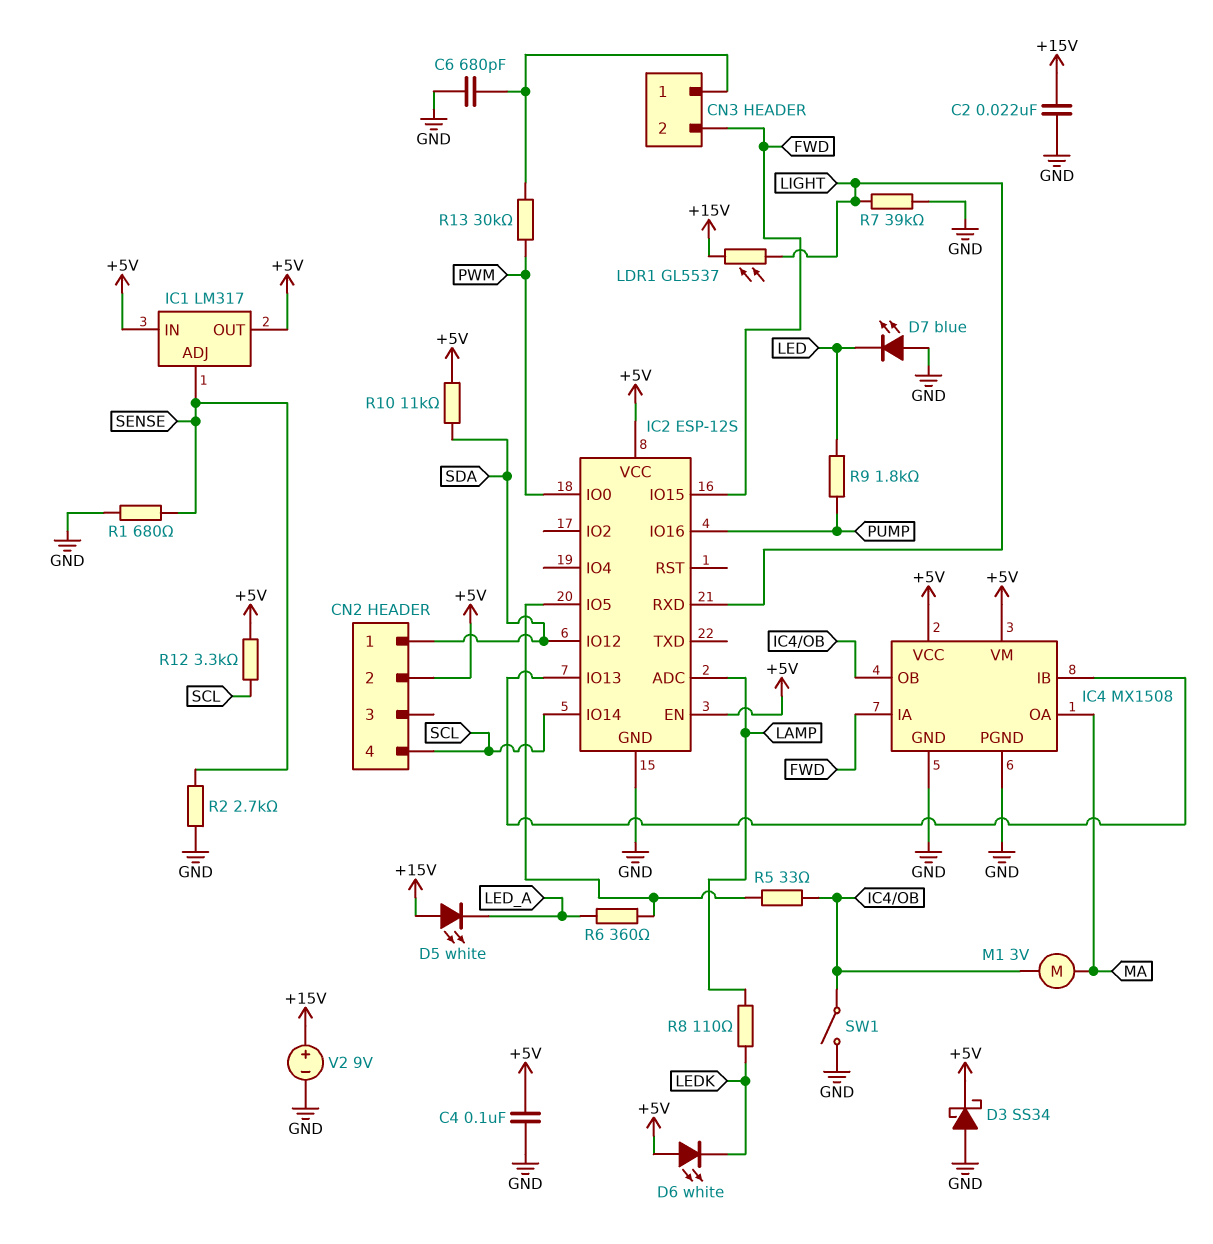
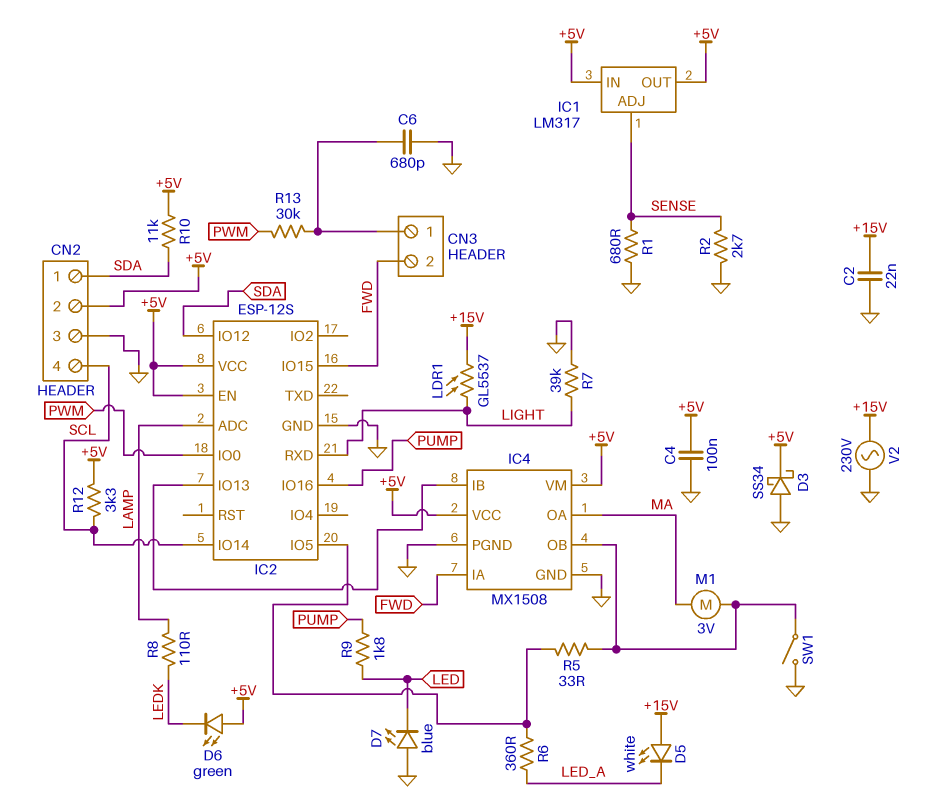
CN2 pin 3: none -> GND
D6: LED white (A +5V, K LEDK) -> LED green (A +5V, K LEDK)
V2: 9V (plus +15V, minus GND) -> AC 230V (+15V, GND)

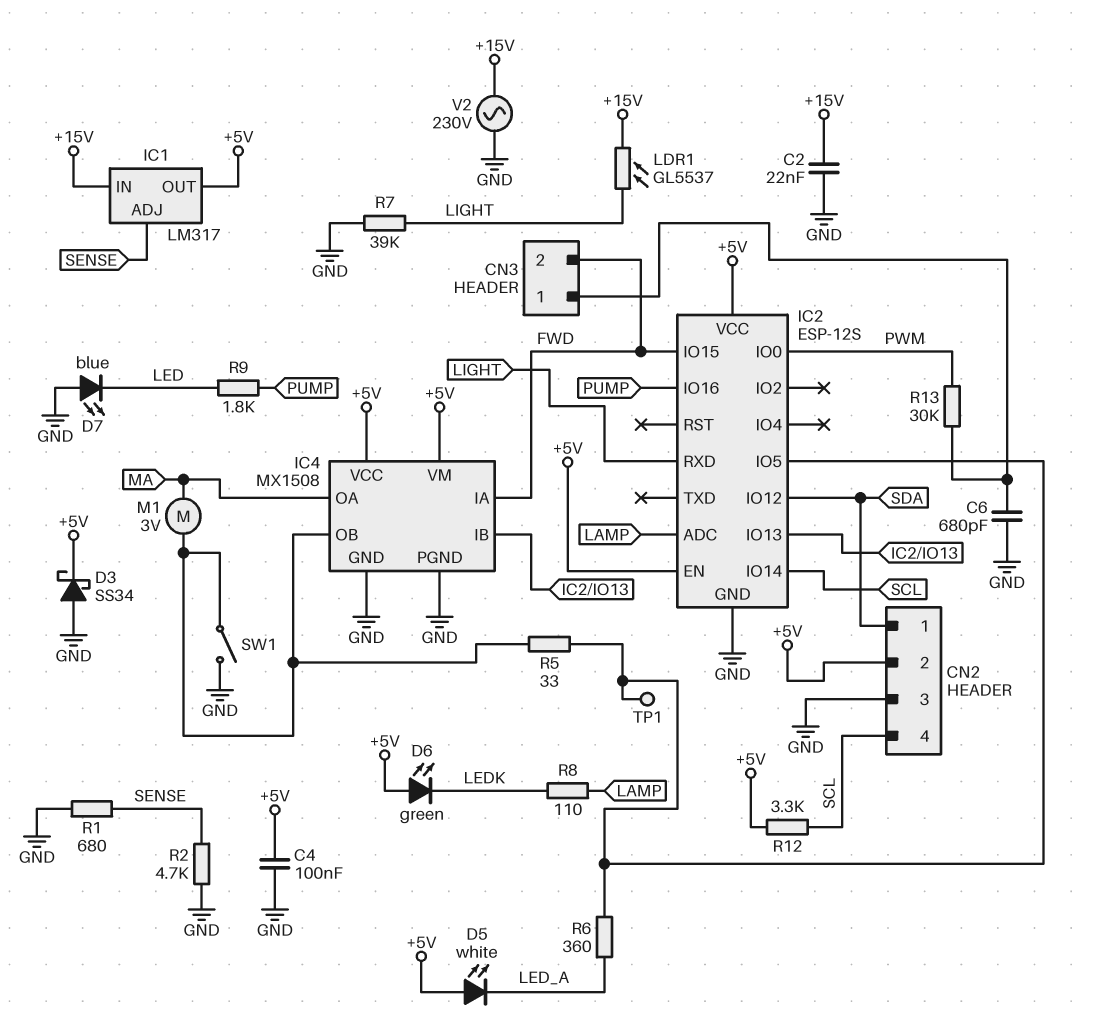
D5: LED white (A +15V, K LED_A) -> LED white (A +5V, K LED_A)
IC1 pin IN: +5V -> +15V
R2: 2.7k (GND, SENSE) -> 4.7k (GND, SENSE)
R10: 11k (+5V, SDA) -> none
TP1: none -> test point (IC2/IO5)

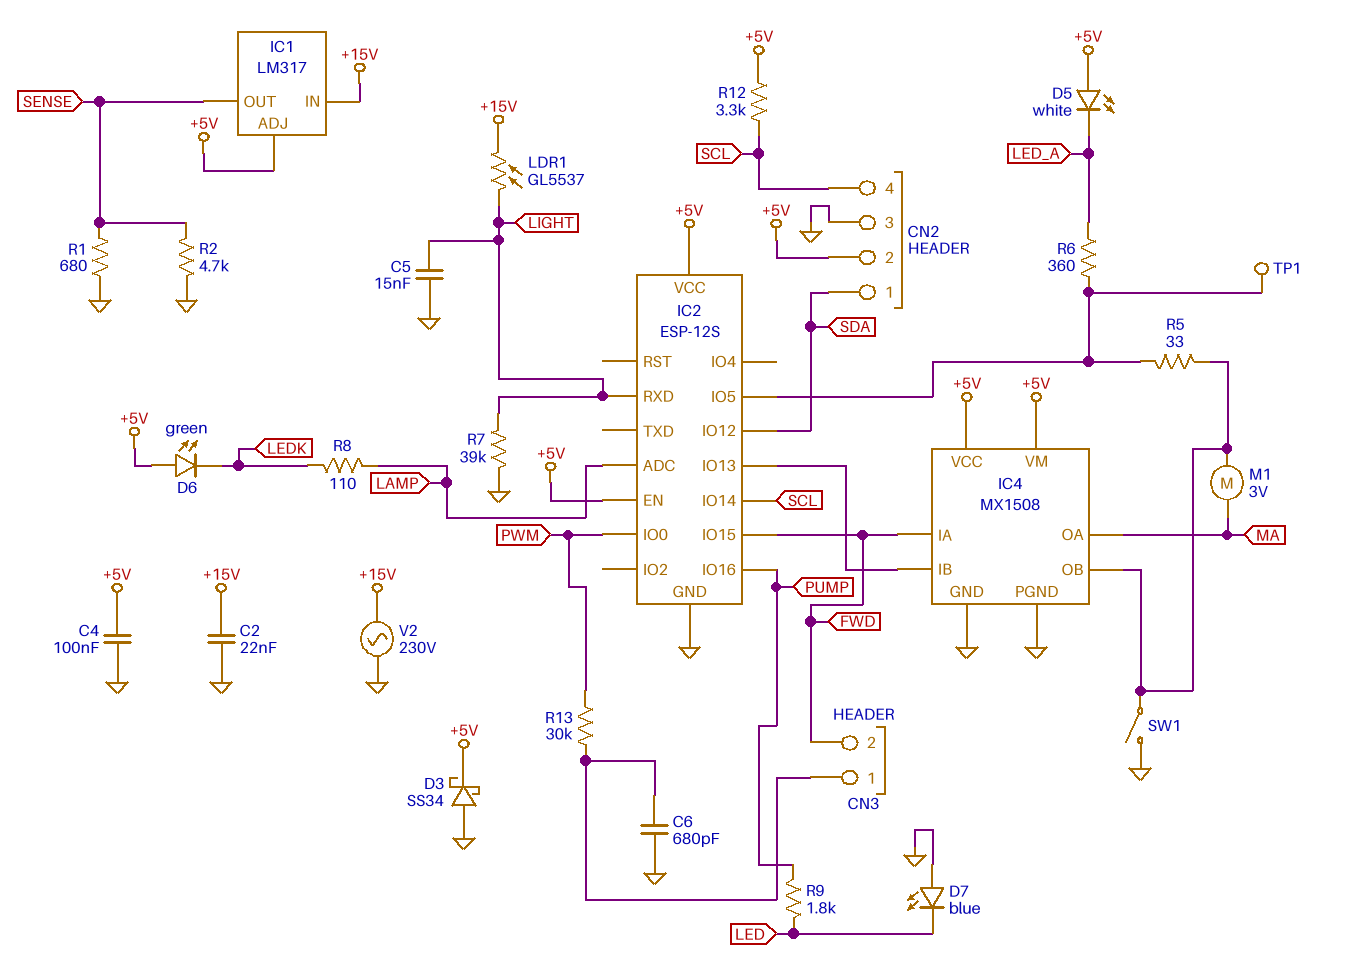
C5: none -> 15nF (GND, LIGHT)
IC1 pin ADJ: SENSE -> +5V
IC1 pin OUT: +5V -> SENSE

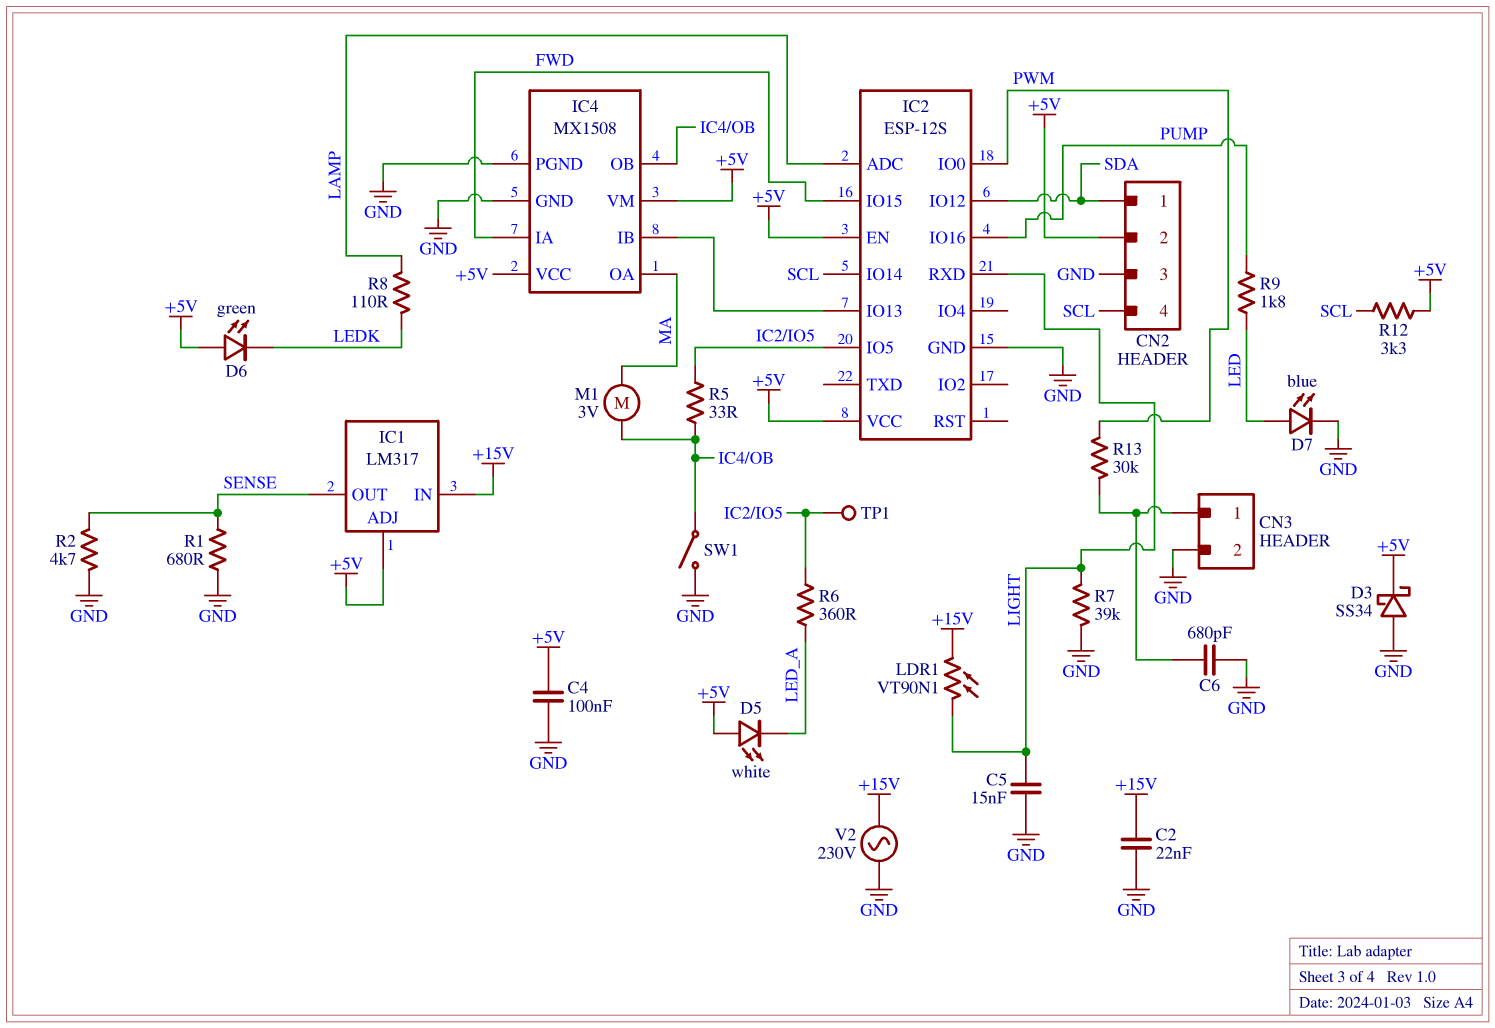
CN3 pin 2: FWD -> GND
D7: LED blue (A GND, K LED) -> LED blue (A LED, K GND)
LDR1: GL5537 (+15V, LIGHT) -> VT90N1 (+15V, LIGHT)

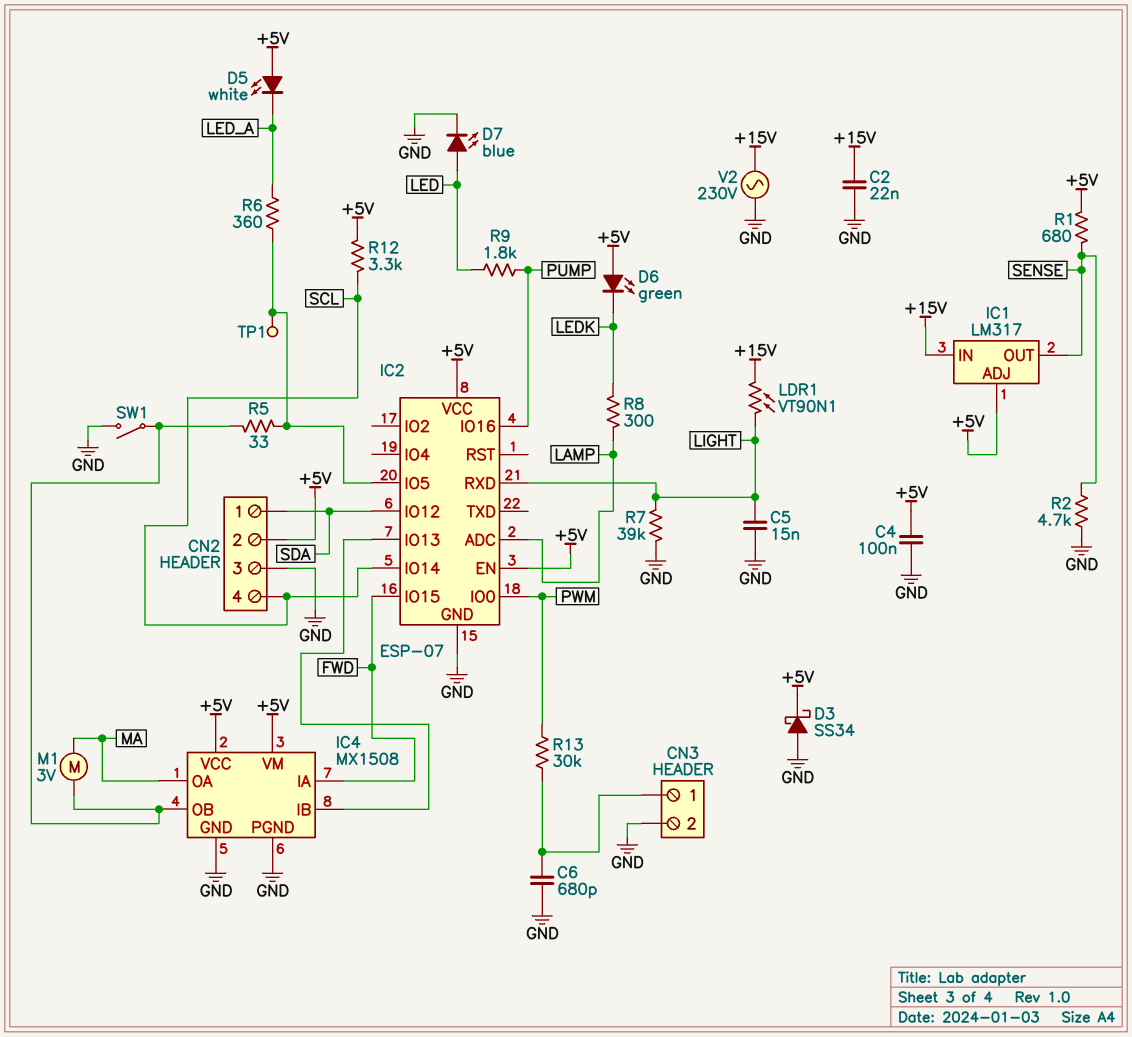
IC2: ESP-12S -> ESP-07
R1: 680 (GND, SENSE) -> 680 (+5V, SENSE)
R8: 110 (LAMP, LEDK) -> 300 (LAMP, LEDK)

